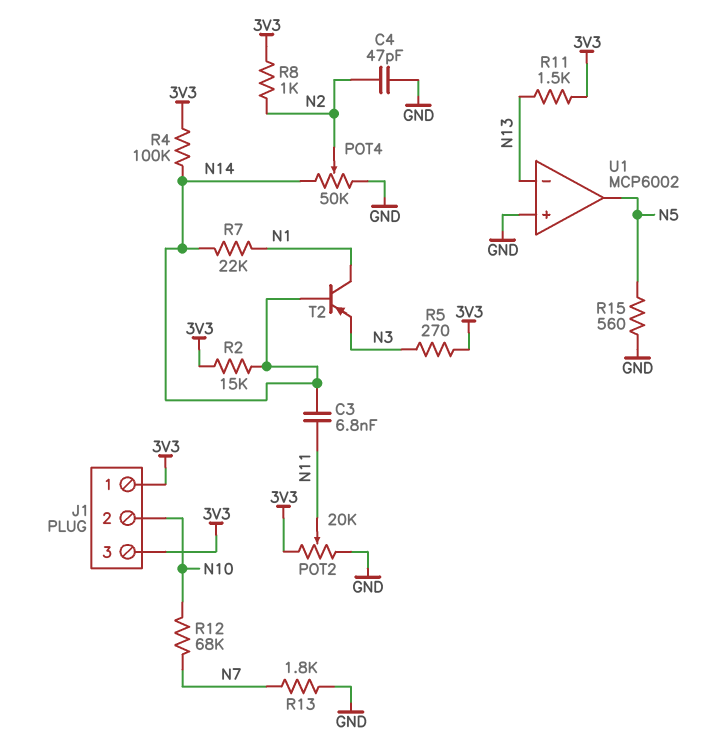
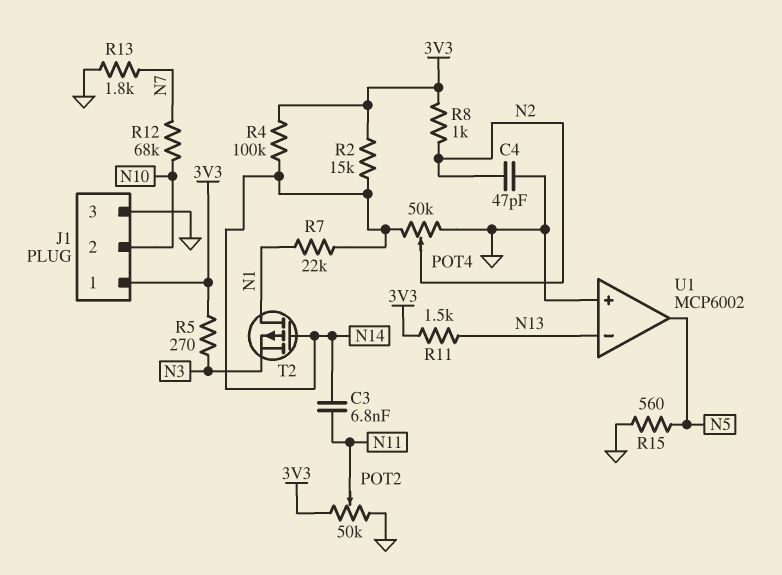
J1 pin 3: 3V3 -> GND
POT2: 20k (3V3, GND, wiper N11) -> 50k (3V3, GND, wiper N11)
T2: PNP (B N14, C N1, E N3) -> PMOS (G N14, D N1, S N3)

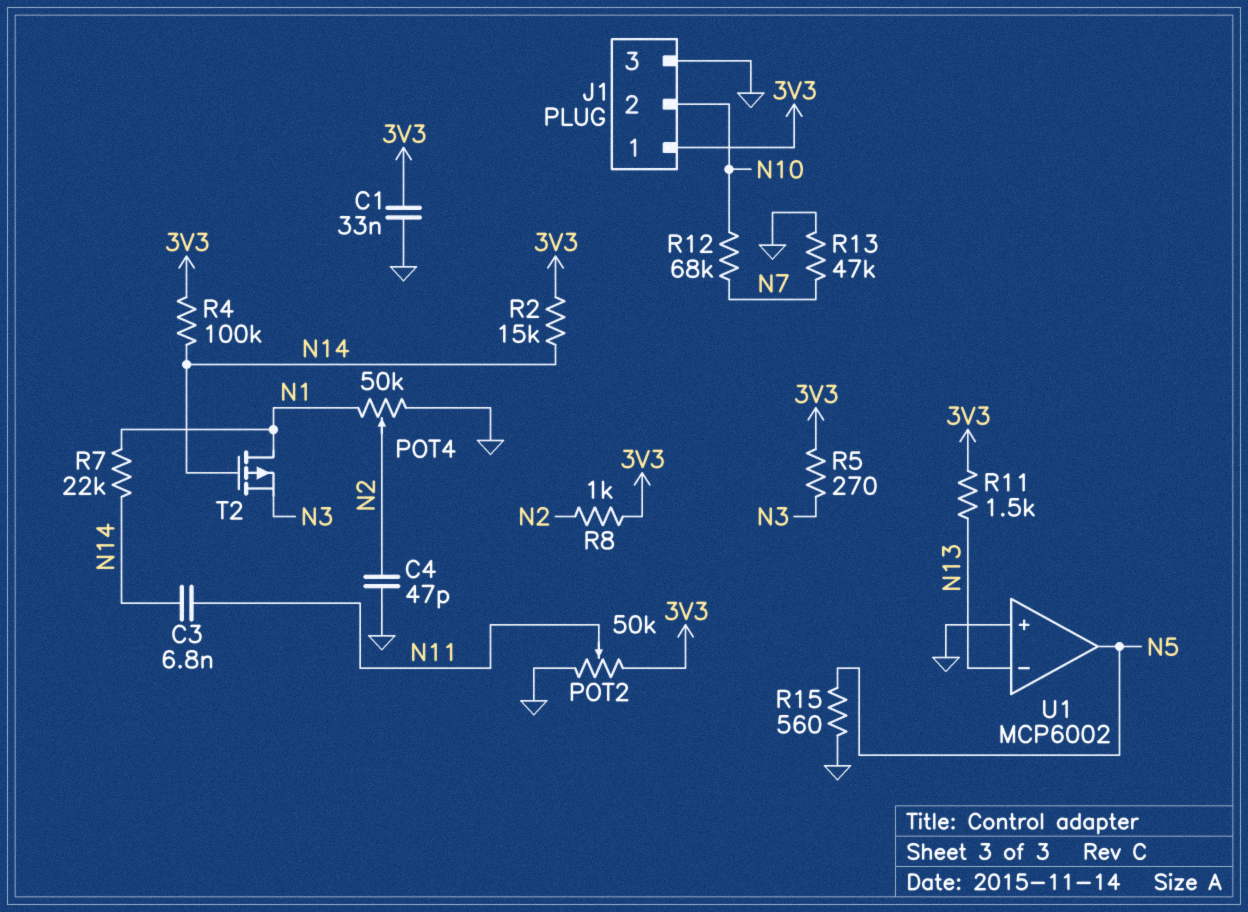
C1: none -> 33nF (3V3, GND)
POT4: 50k (GND, N14, wiper N2) -> 50k (GND, N1, wiper N2)
R13: 1.8k (GND, N7) -> 47k (GND, N7)

